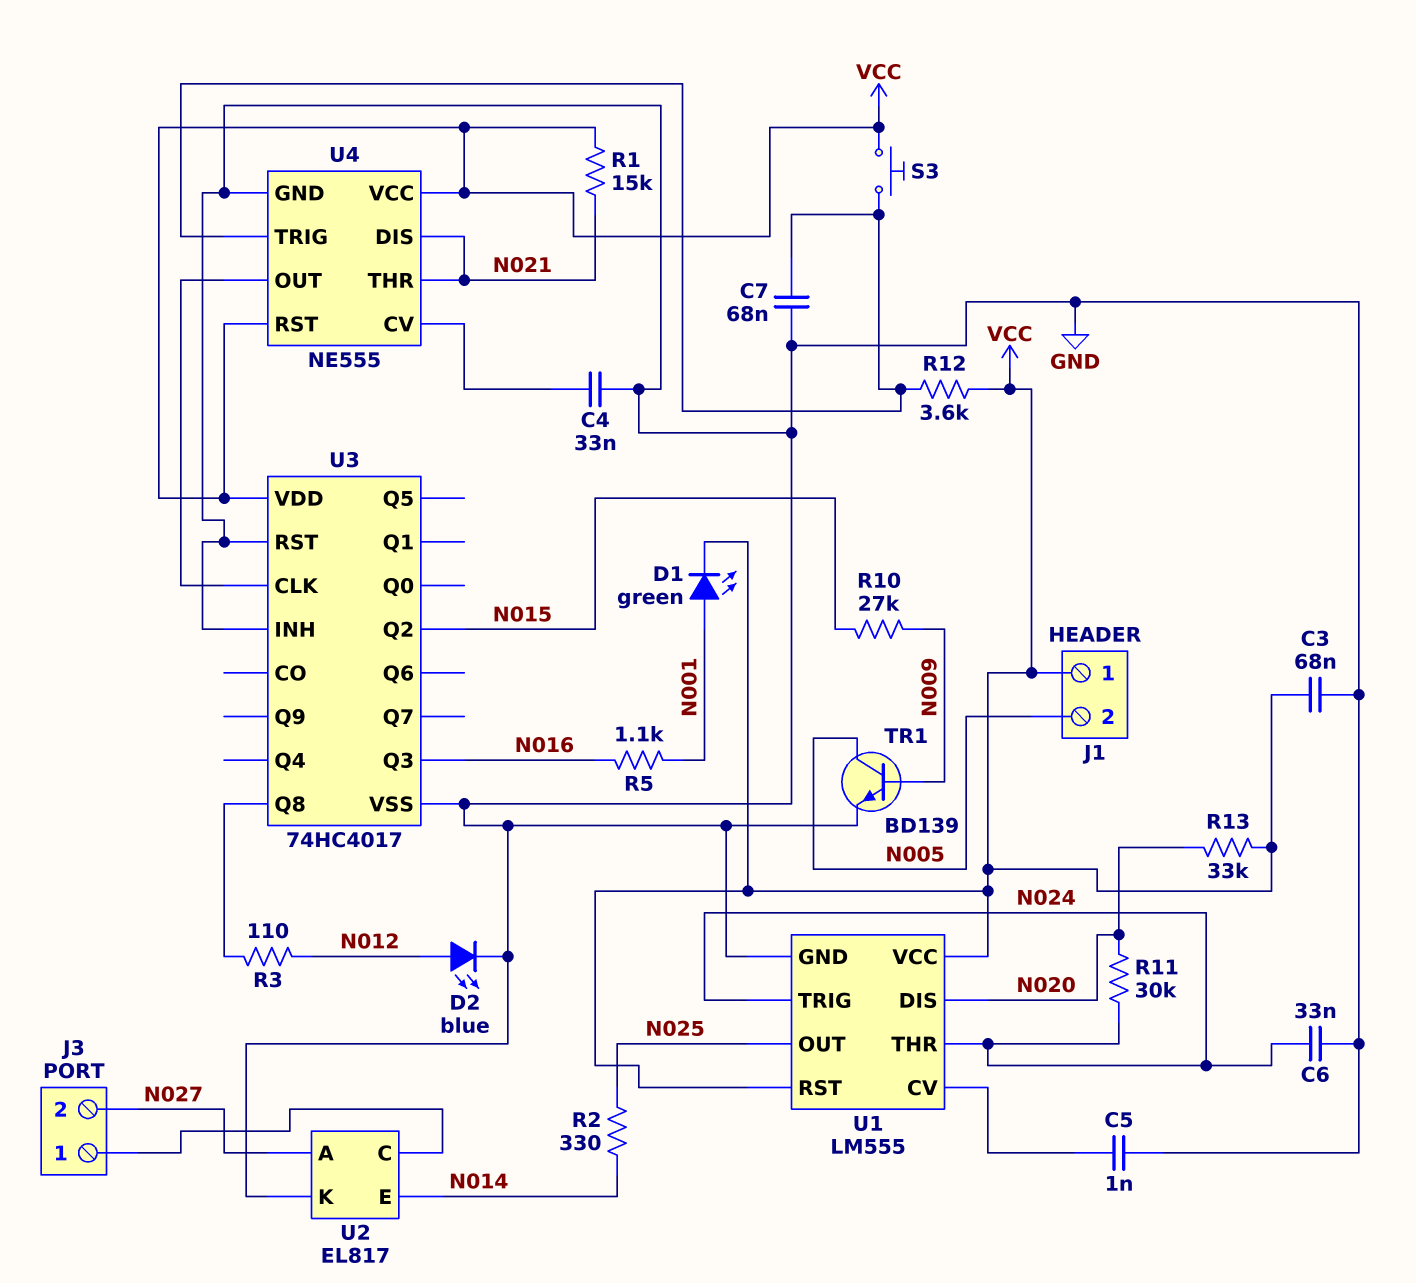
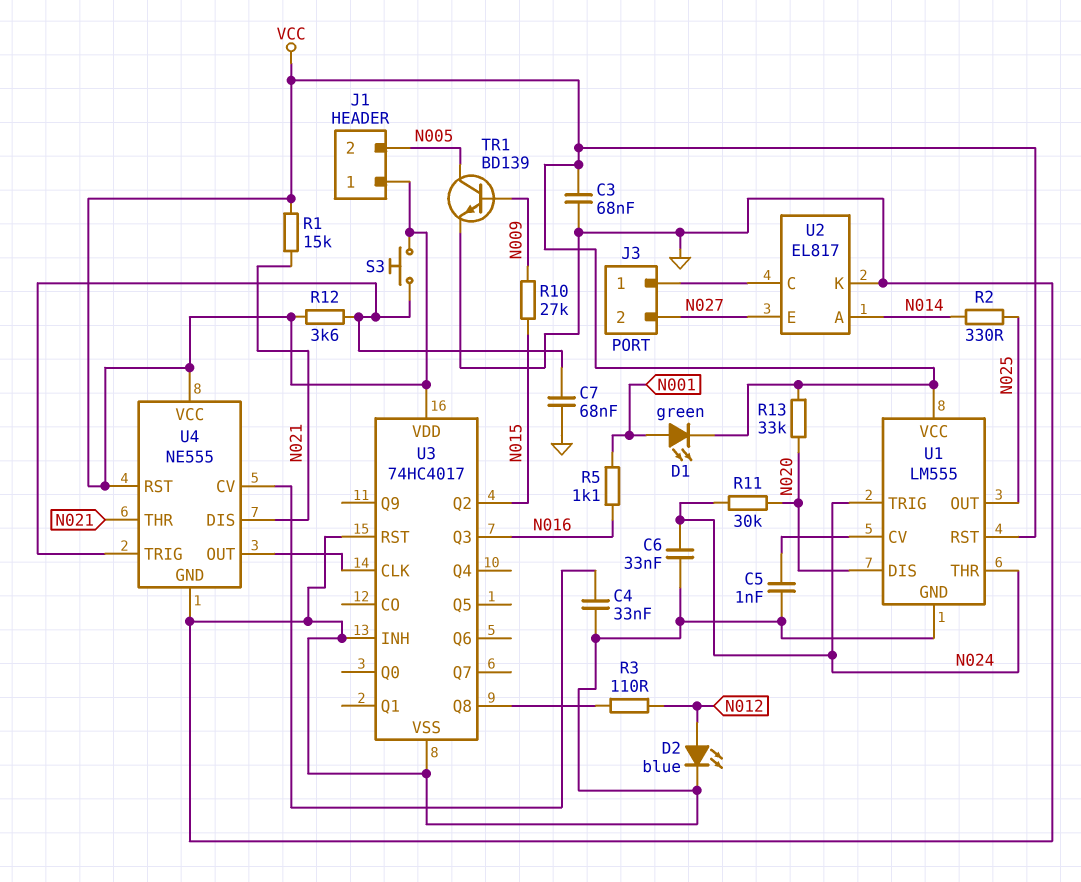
U2 pin A: N027 -> N014
U2 pin E: N014 -> N027

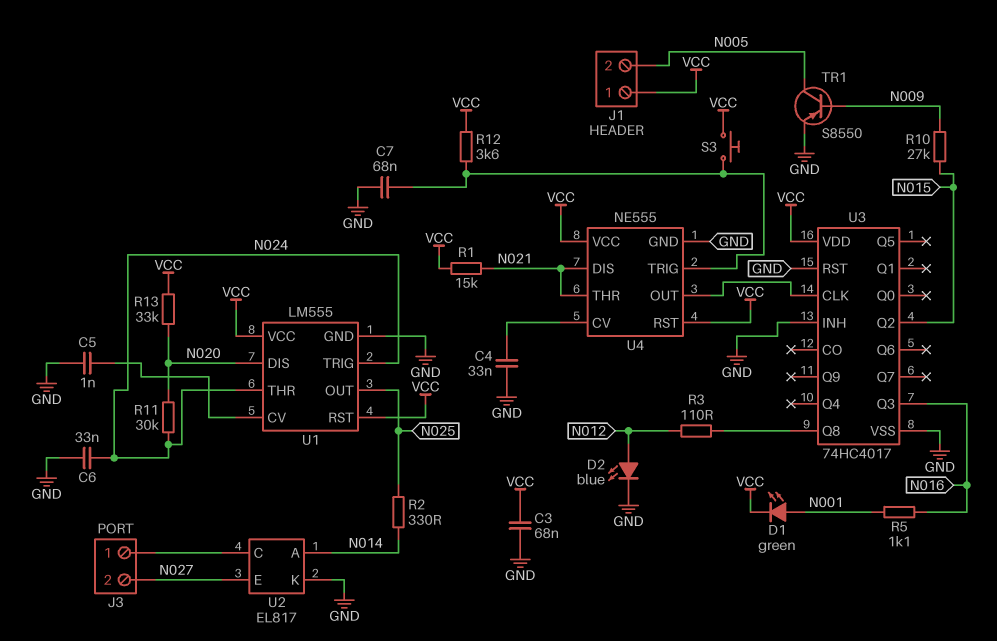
TR1: NPN BD139 (B N009, C N005, E GND) -> PNP S8550 (B N009, C N005, E GND)

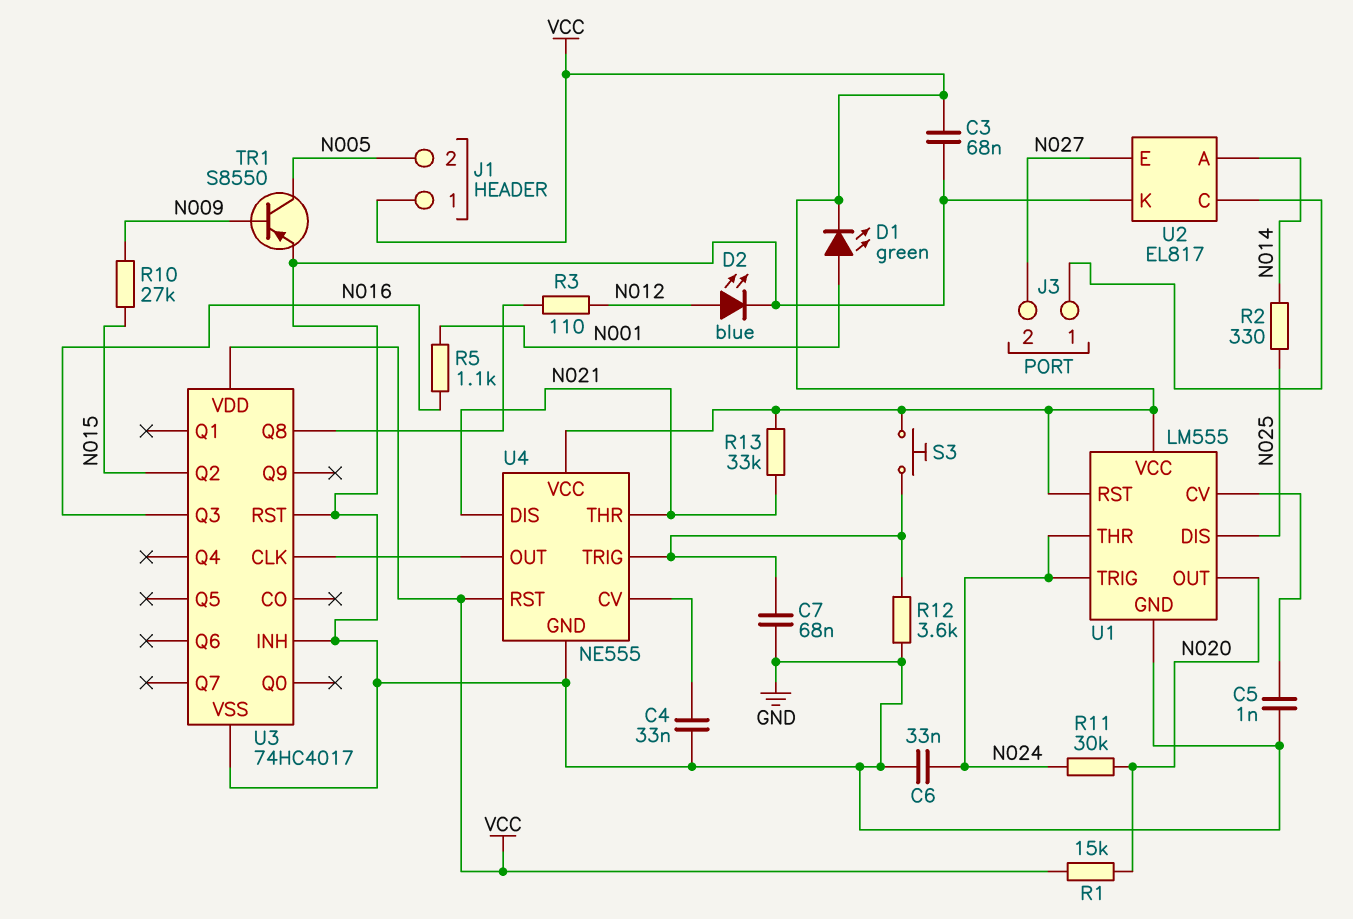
R1: 15k (N021, VCC) -> 15k (N020, VCC)
R12: 3.6k (U4/TRIG, VCC) -> 3.6k (GND, U4/TRIG)
R13: 33k (N020, VCC) -> 33k (N021, VCC)
U1 pin DIS: N020 -> N025
U1 pin OUT: N025 -> N020

